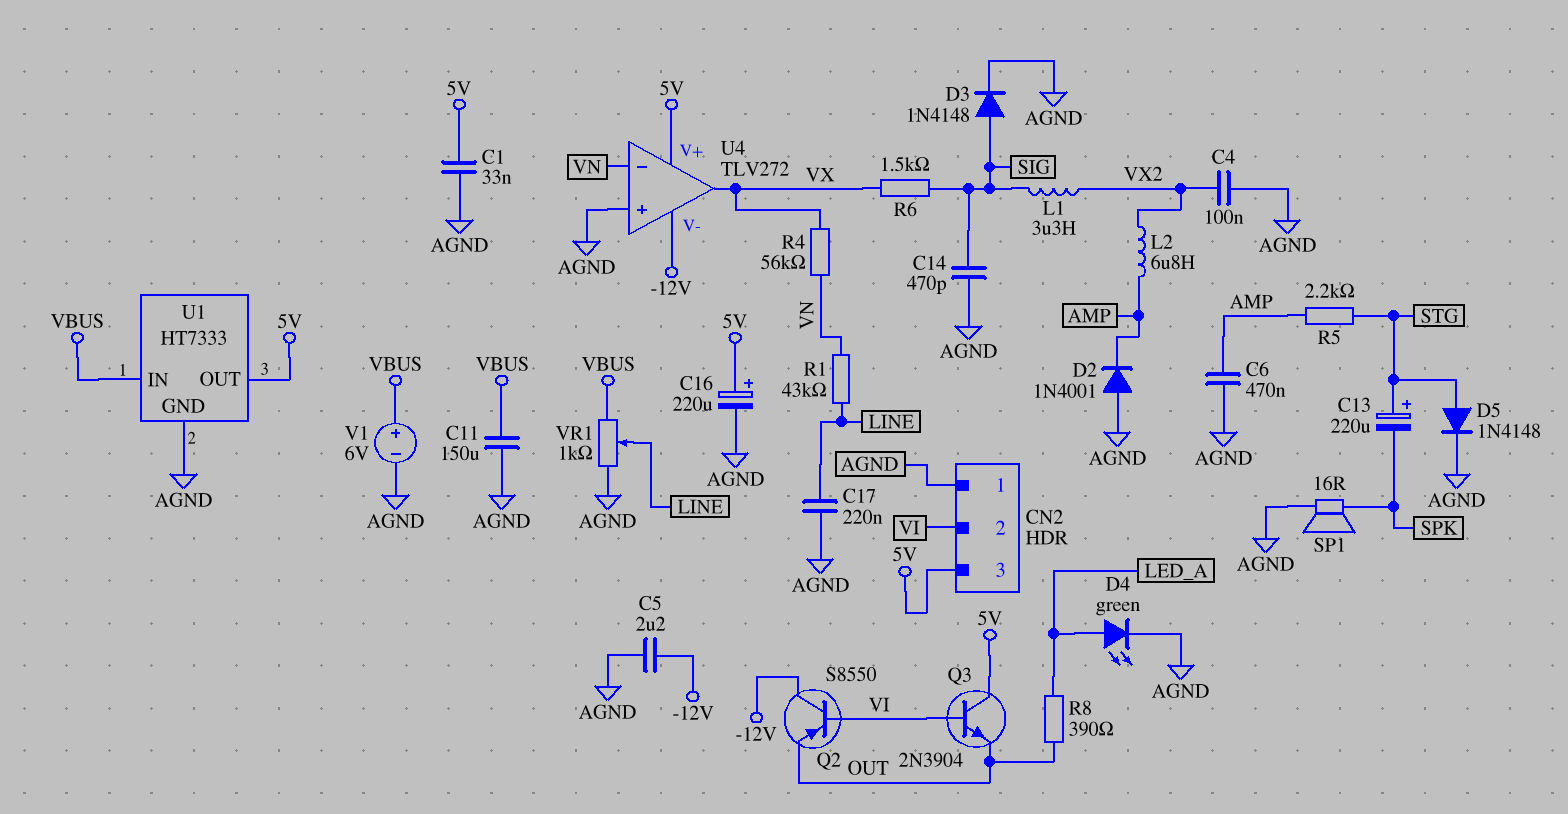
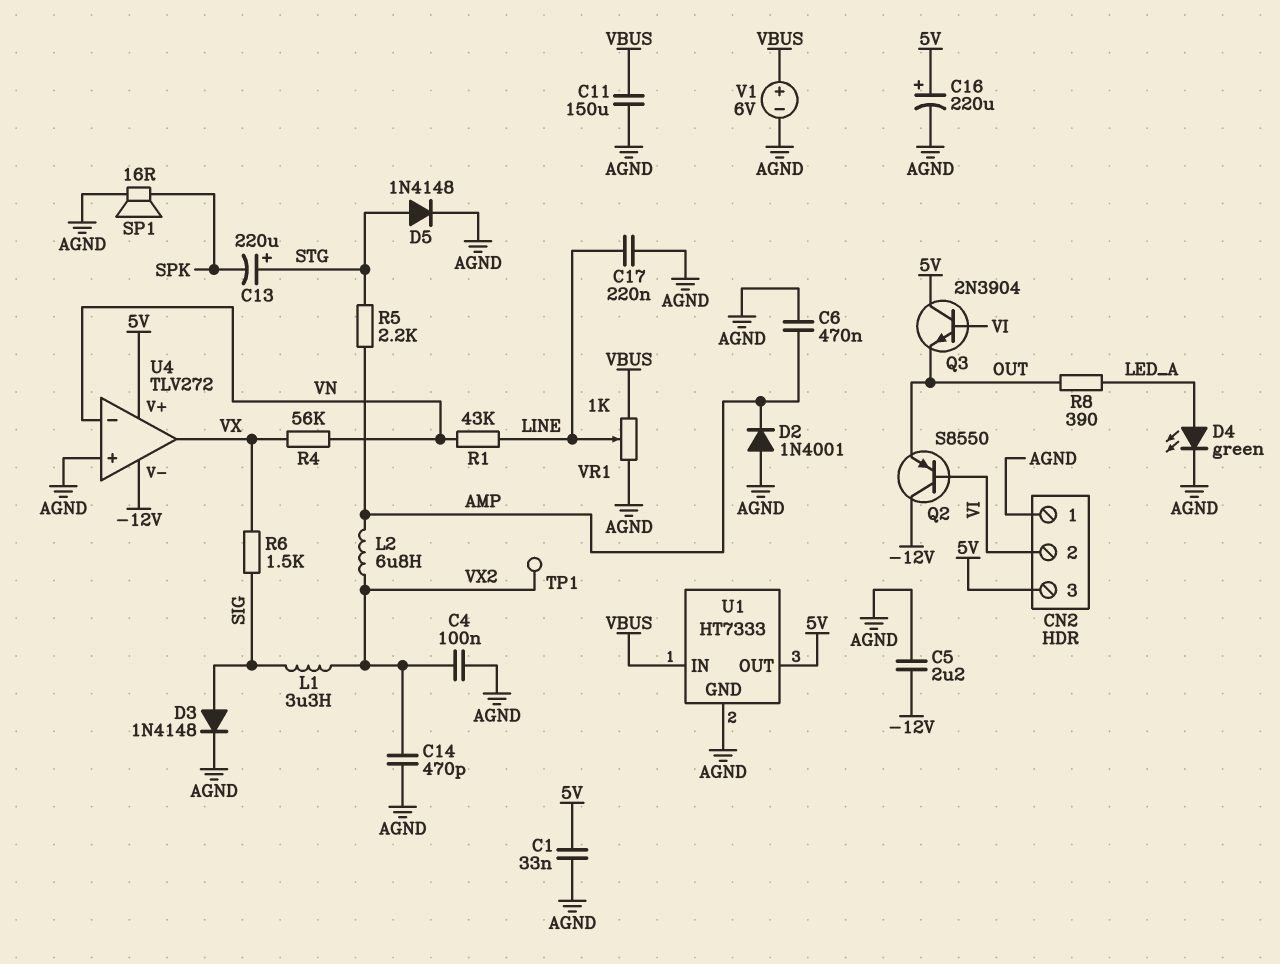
C14: 470pF (AGND, SIG) -> 470pF (AGND, VX2)
TP1: none -> test point (VX2)

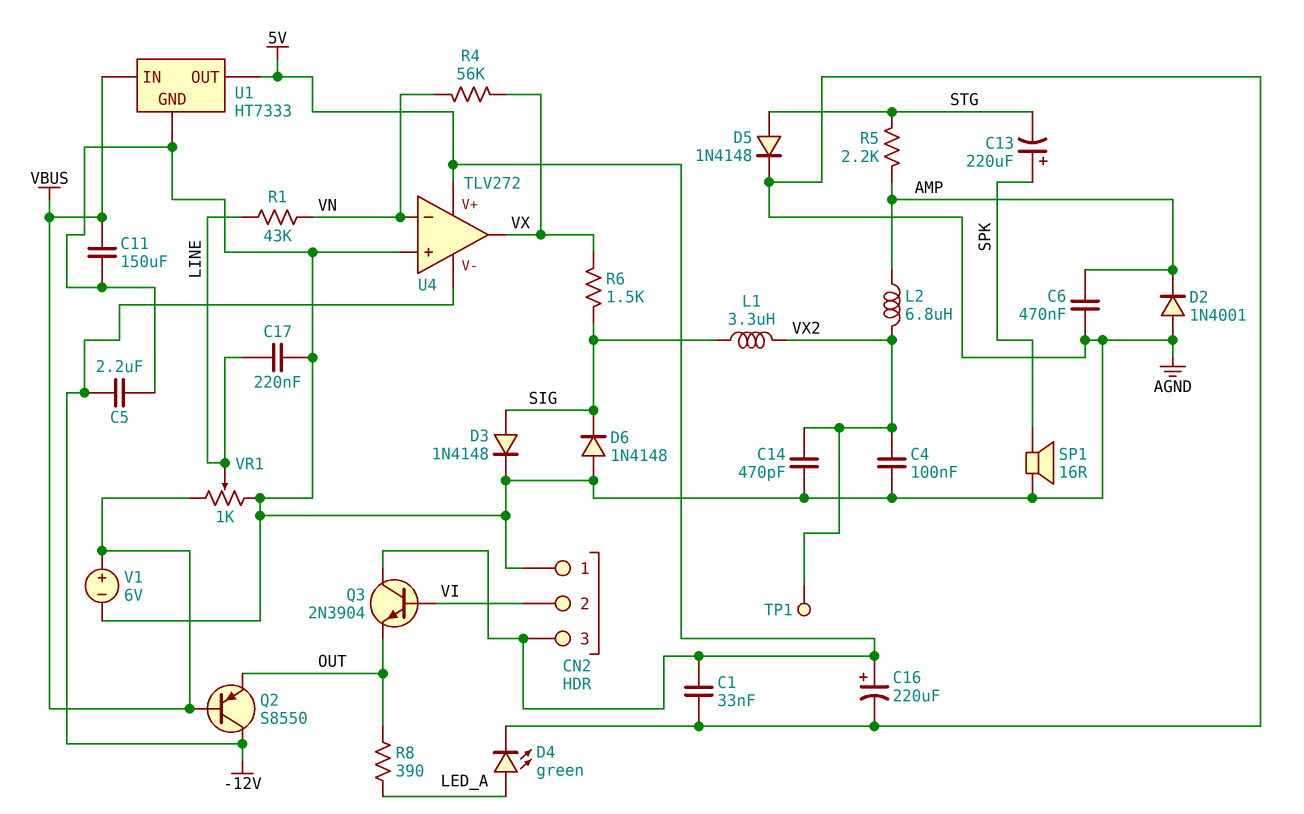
C13: 220uF (plus STG, minus SPK) -> 220uF (plus SPK, minus STG)
D6: none -> diode 1N4148 (A AGND, K SIG)
Q2: PNP S8550 (B VI, C -12V, E OUT) -> PNP S8550 (B VBUS, C -12V, E OUT)

